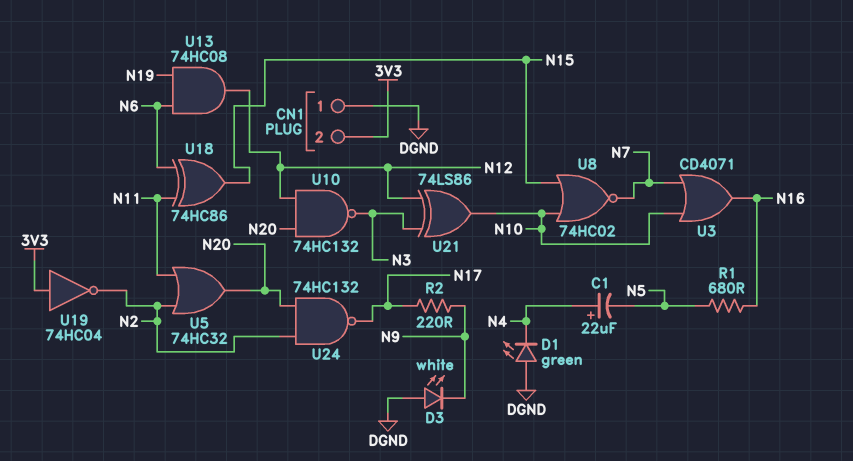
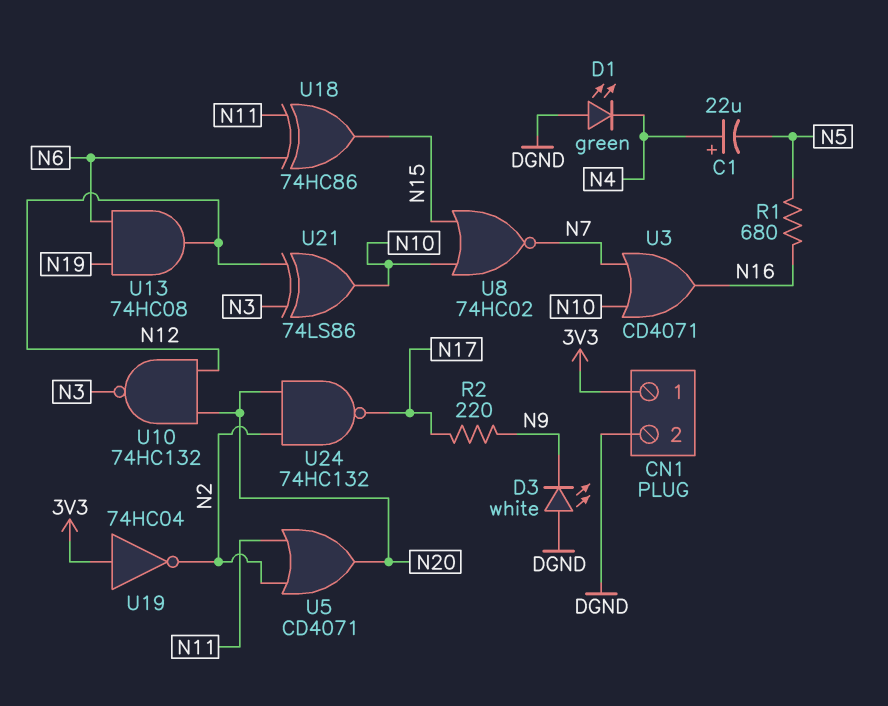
CN1 pin 1: DGND -> 3V3
CN1 pin 2: 3V3 -> DGND
U5: OR 74HC32 (in N2, in N11, out N20) -> OR CD4071 (in N2, in N11, out N20)

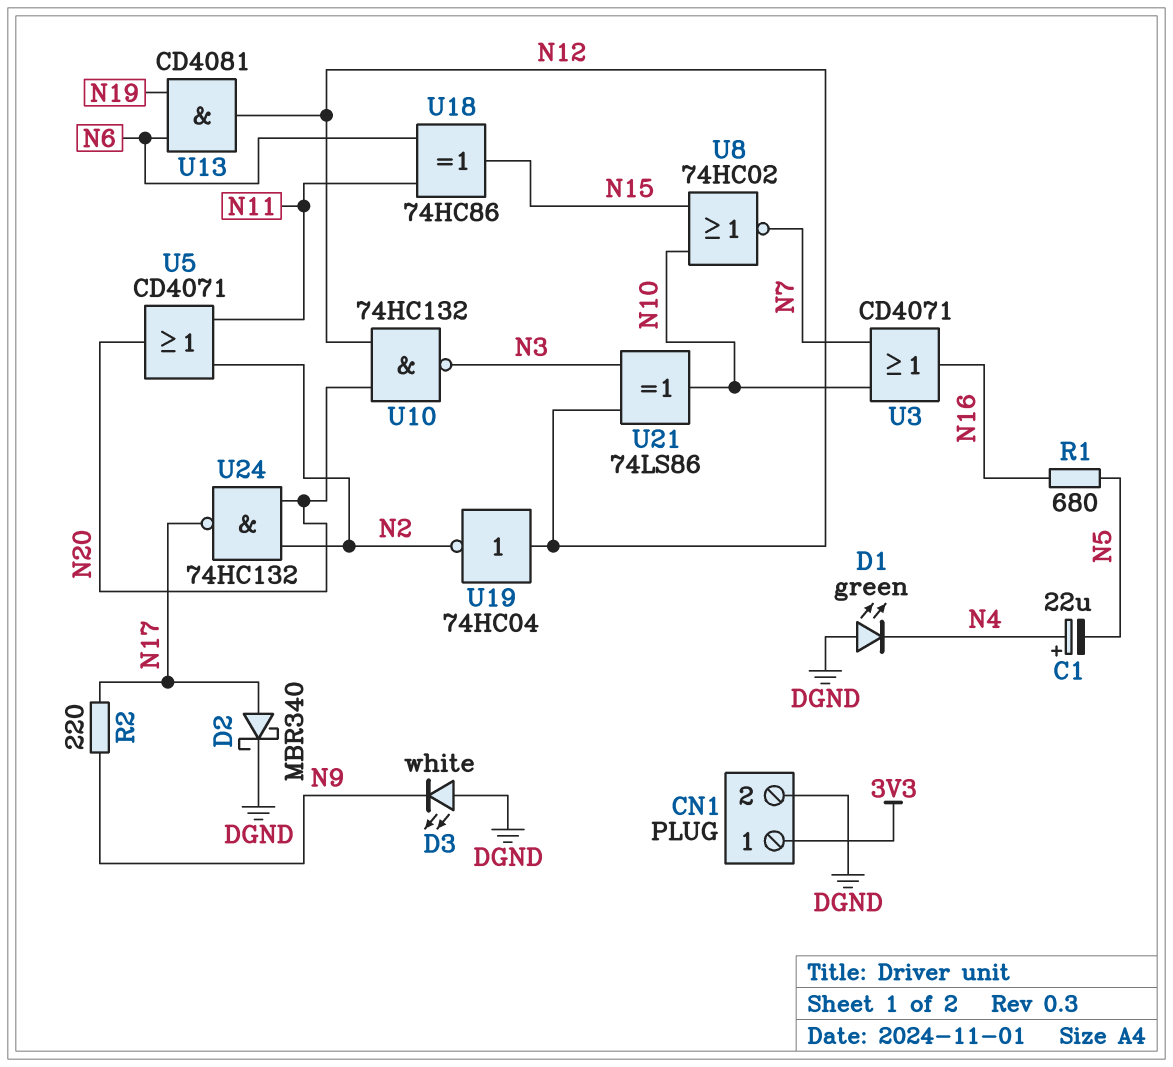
D2: none -> schottky MBR340 (A N17, K DGND)
U13: AND 74HC08 (in N6, in N19, out N12) -> AND CD4081 (in N6, in N19, out N12)
U19: NOT 74HC04 (in 3V3, out N2) -> NOT 74HC04 (in N12, out N2)

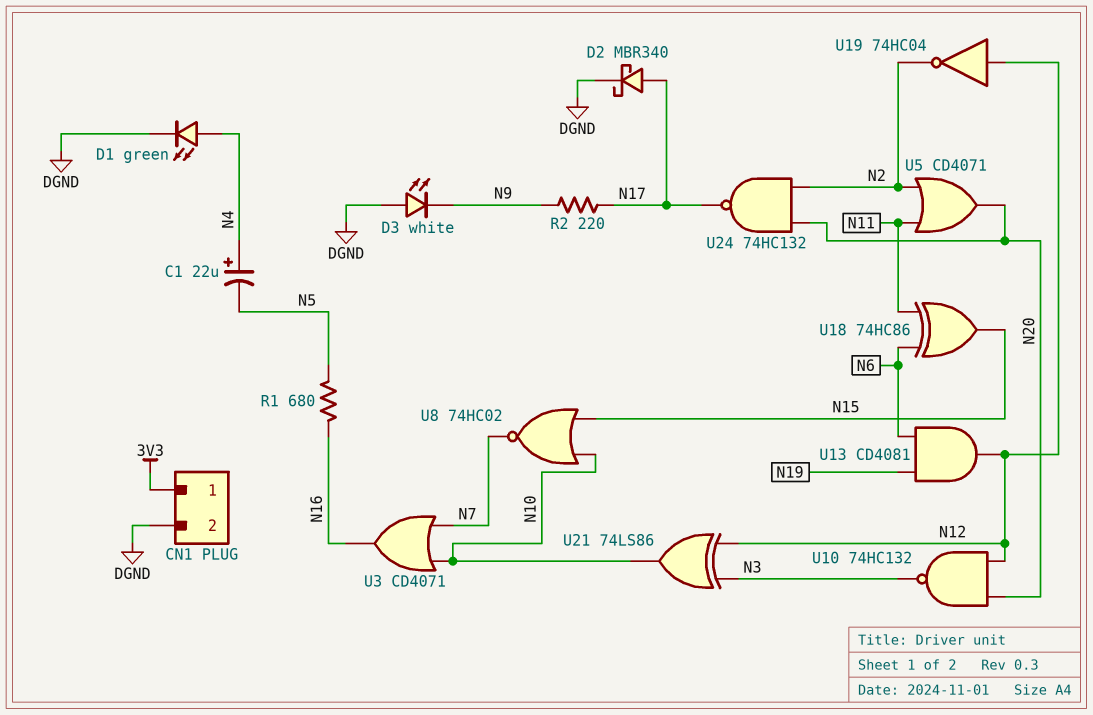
D1: LED green (A DGND, K N4) -> LED green (A N4, K DGND)

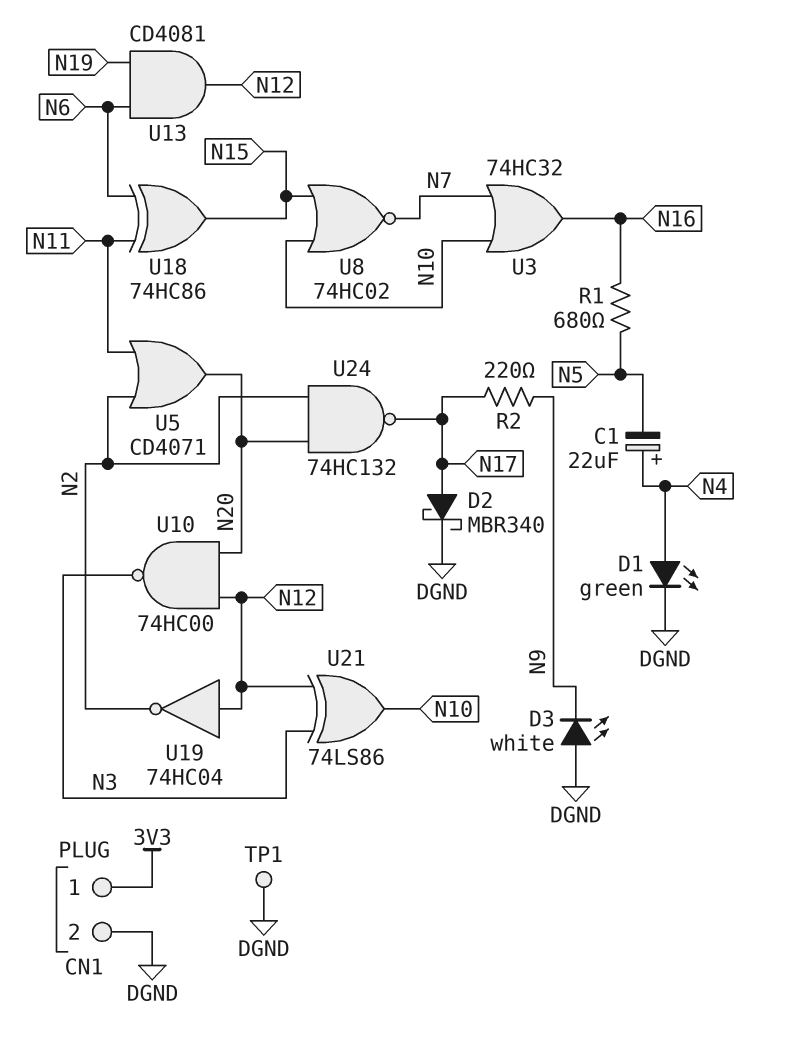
TP1: none -> test point (DGND)
U3: OR CD4071 (in N7, in N10, out N16) -> OR 74HC32 (in N7, in N10, out N16)
U10: NAND 74HC132 (in N12, in N20, out N3) -> NAND 74HC00 (in N12, in N20, out N3)

